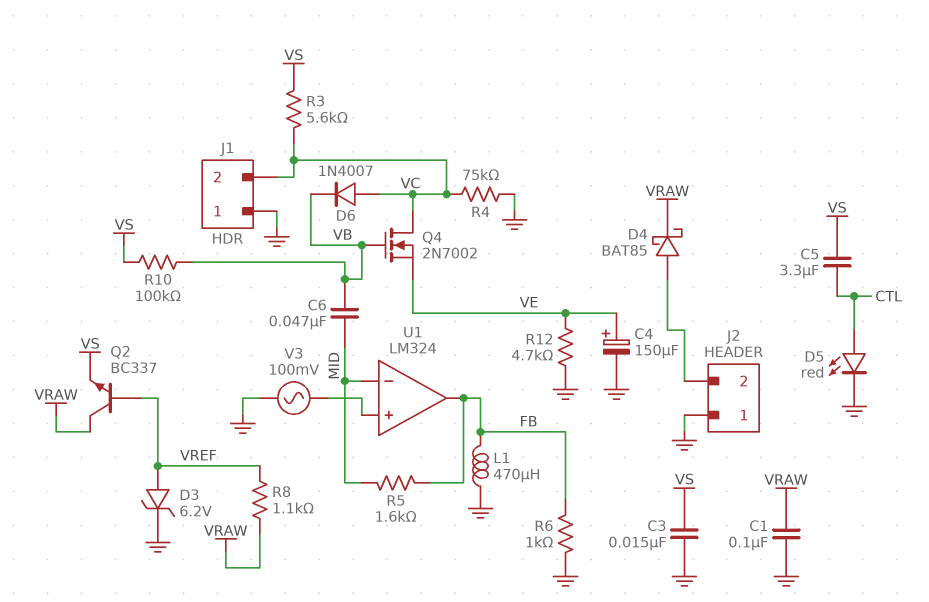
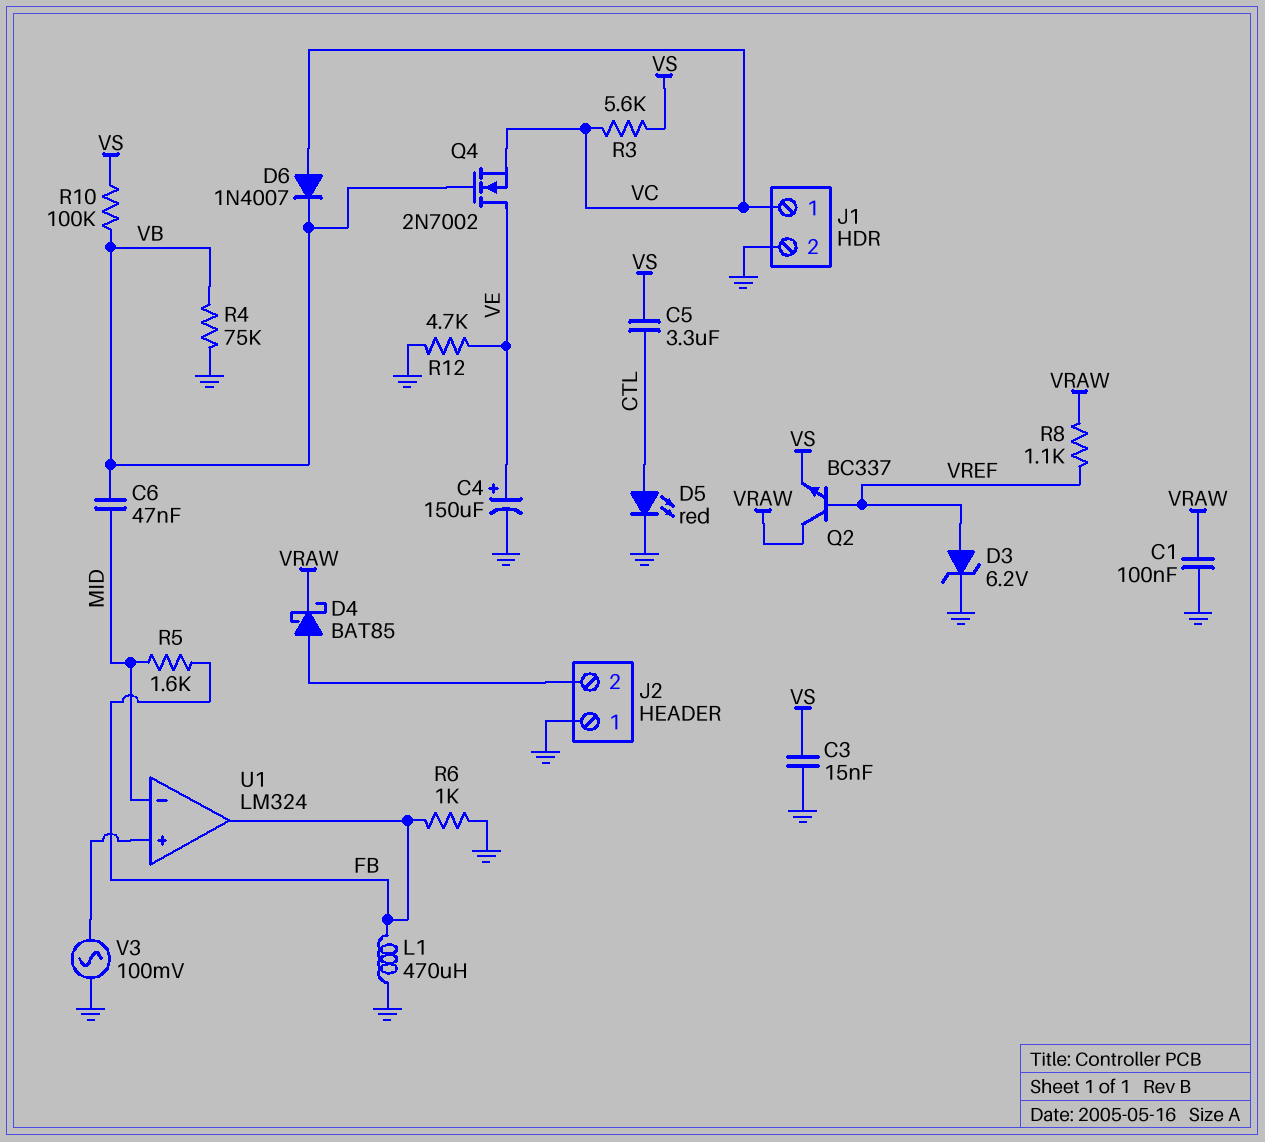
J1 pin 1: GND -> VC
J1 pin 2: VC -> GND
Q4: NMOS 2N7002 (G VB, D VC, S VE) -> NMOS 2N7002 (G VB, D VE, S VC)
R4: 75k (GND, VC) -> 75k (GND, VB)

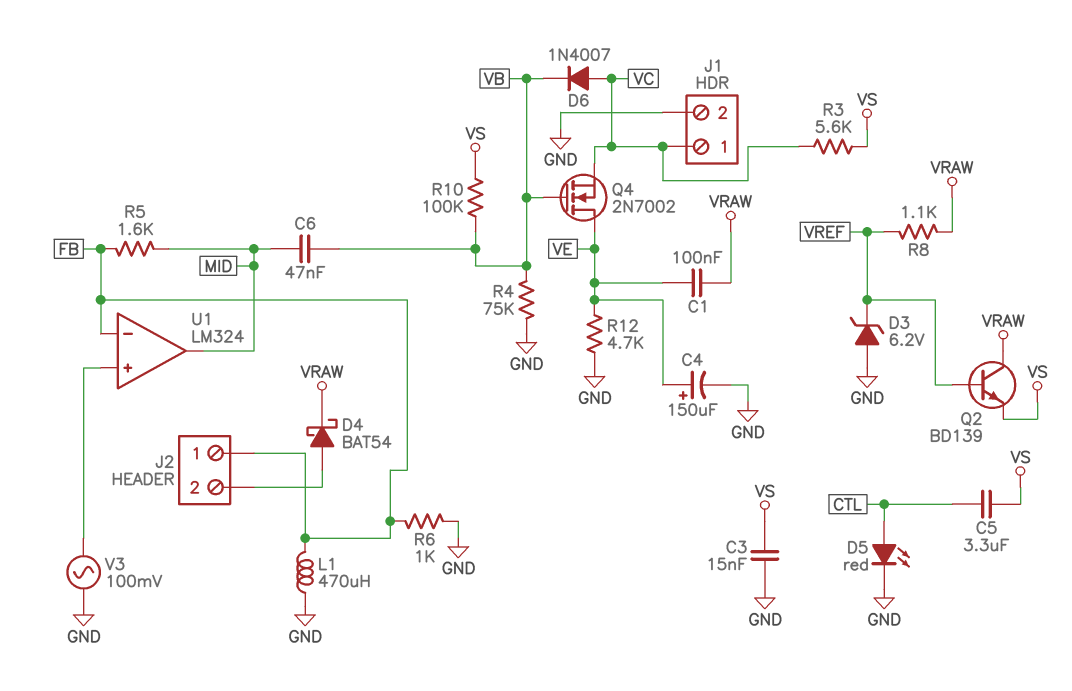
C1: 100nF (GND, VRAW) -> 100nF (VE, VRAW)
D3: zener 6.2V (A VREF, K GND) -> zener 6.2V (A GND, K VREF)
D4: schottky BAT85 (A J2/2, K VRAW) -> schottky BAT54 (A J2/2, K VRAW)
J2 pin 1: GND -> FB
Q2: NPN BC337 (B VREF, C VRAW, E VS) -> NPN BD139 (B VREF, C VRAW, E VS)
U1 pin in-: MID -> FB
U1 pin out: FB -> MID

